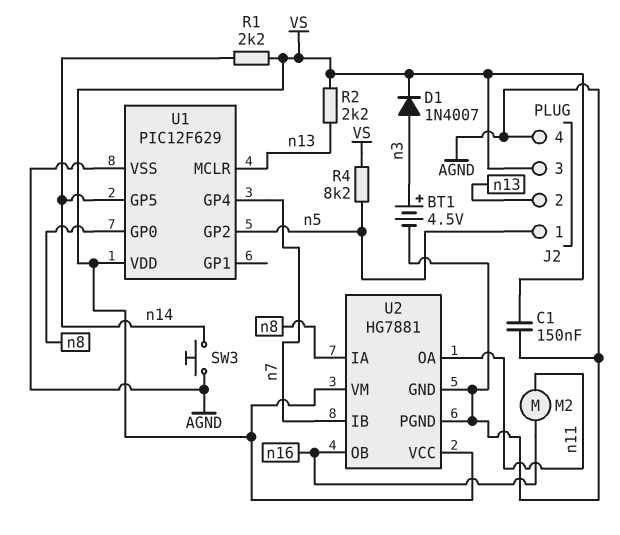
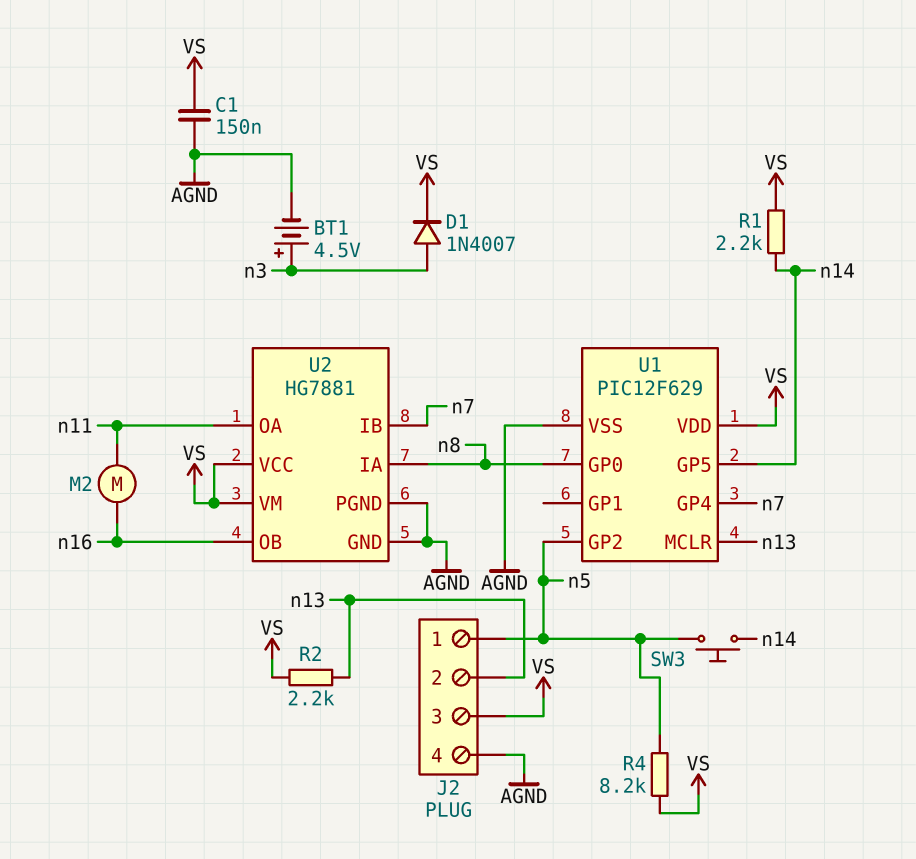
SW3: button (AGND, n14) -> button (n5, n14)

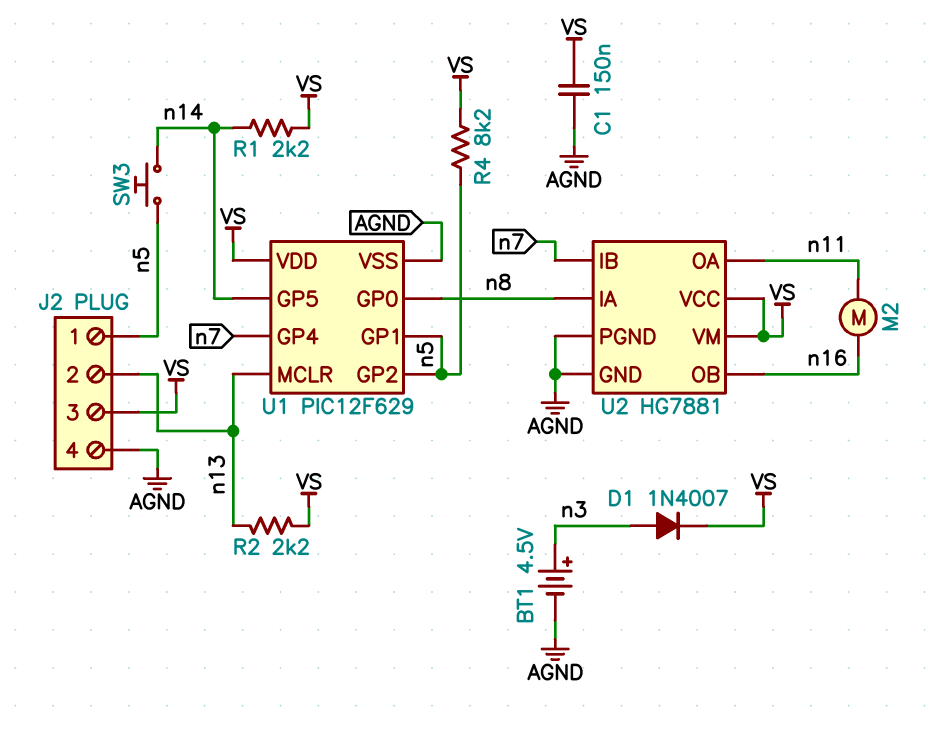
U1 pin GP1: none -> n5

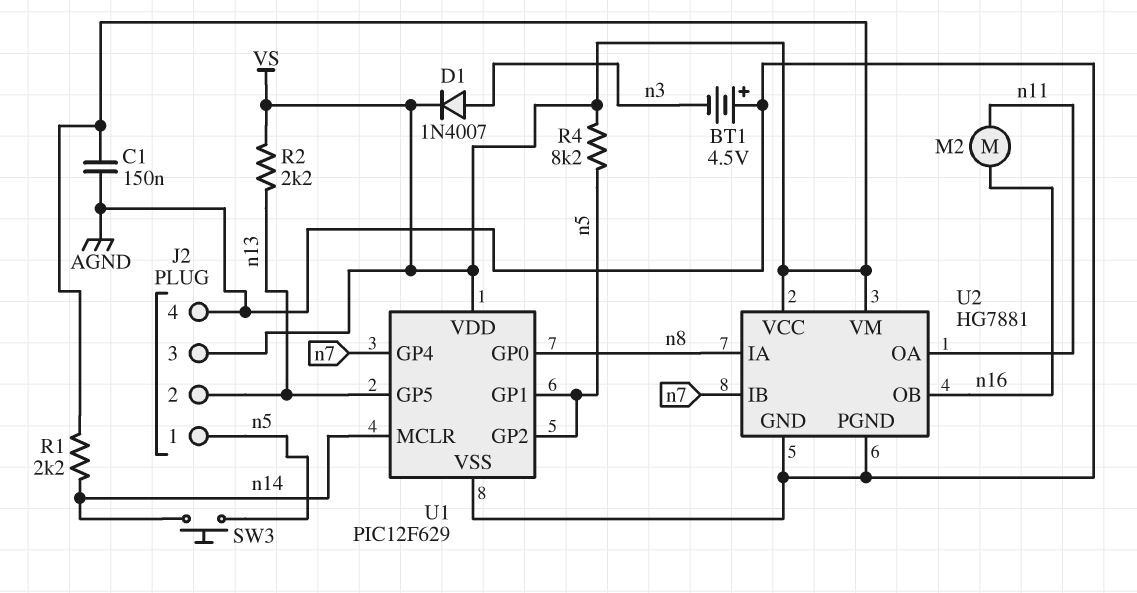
BT1: 4.5V (plus n3, minus AGND) -> 4.5V (plus AGND, minus n3)
U1 pin GP5: n14 -> n13
U1 pin MCLR: n13 -> n14

